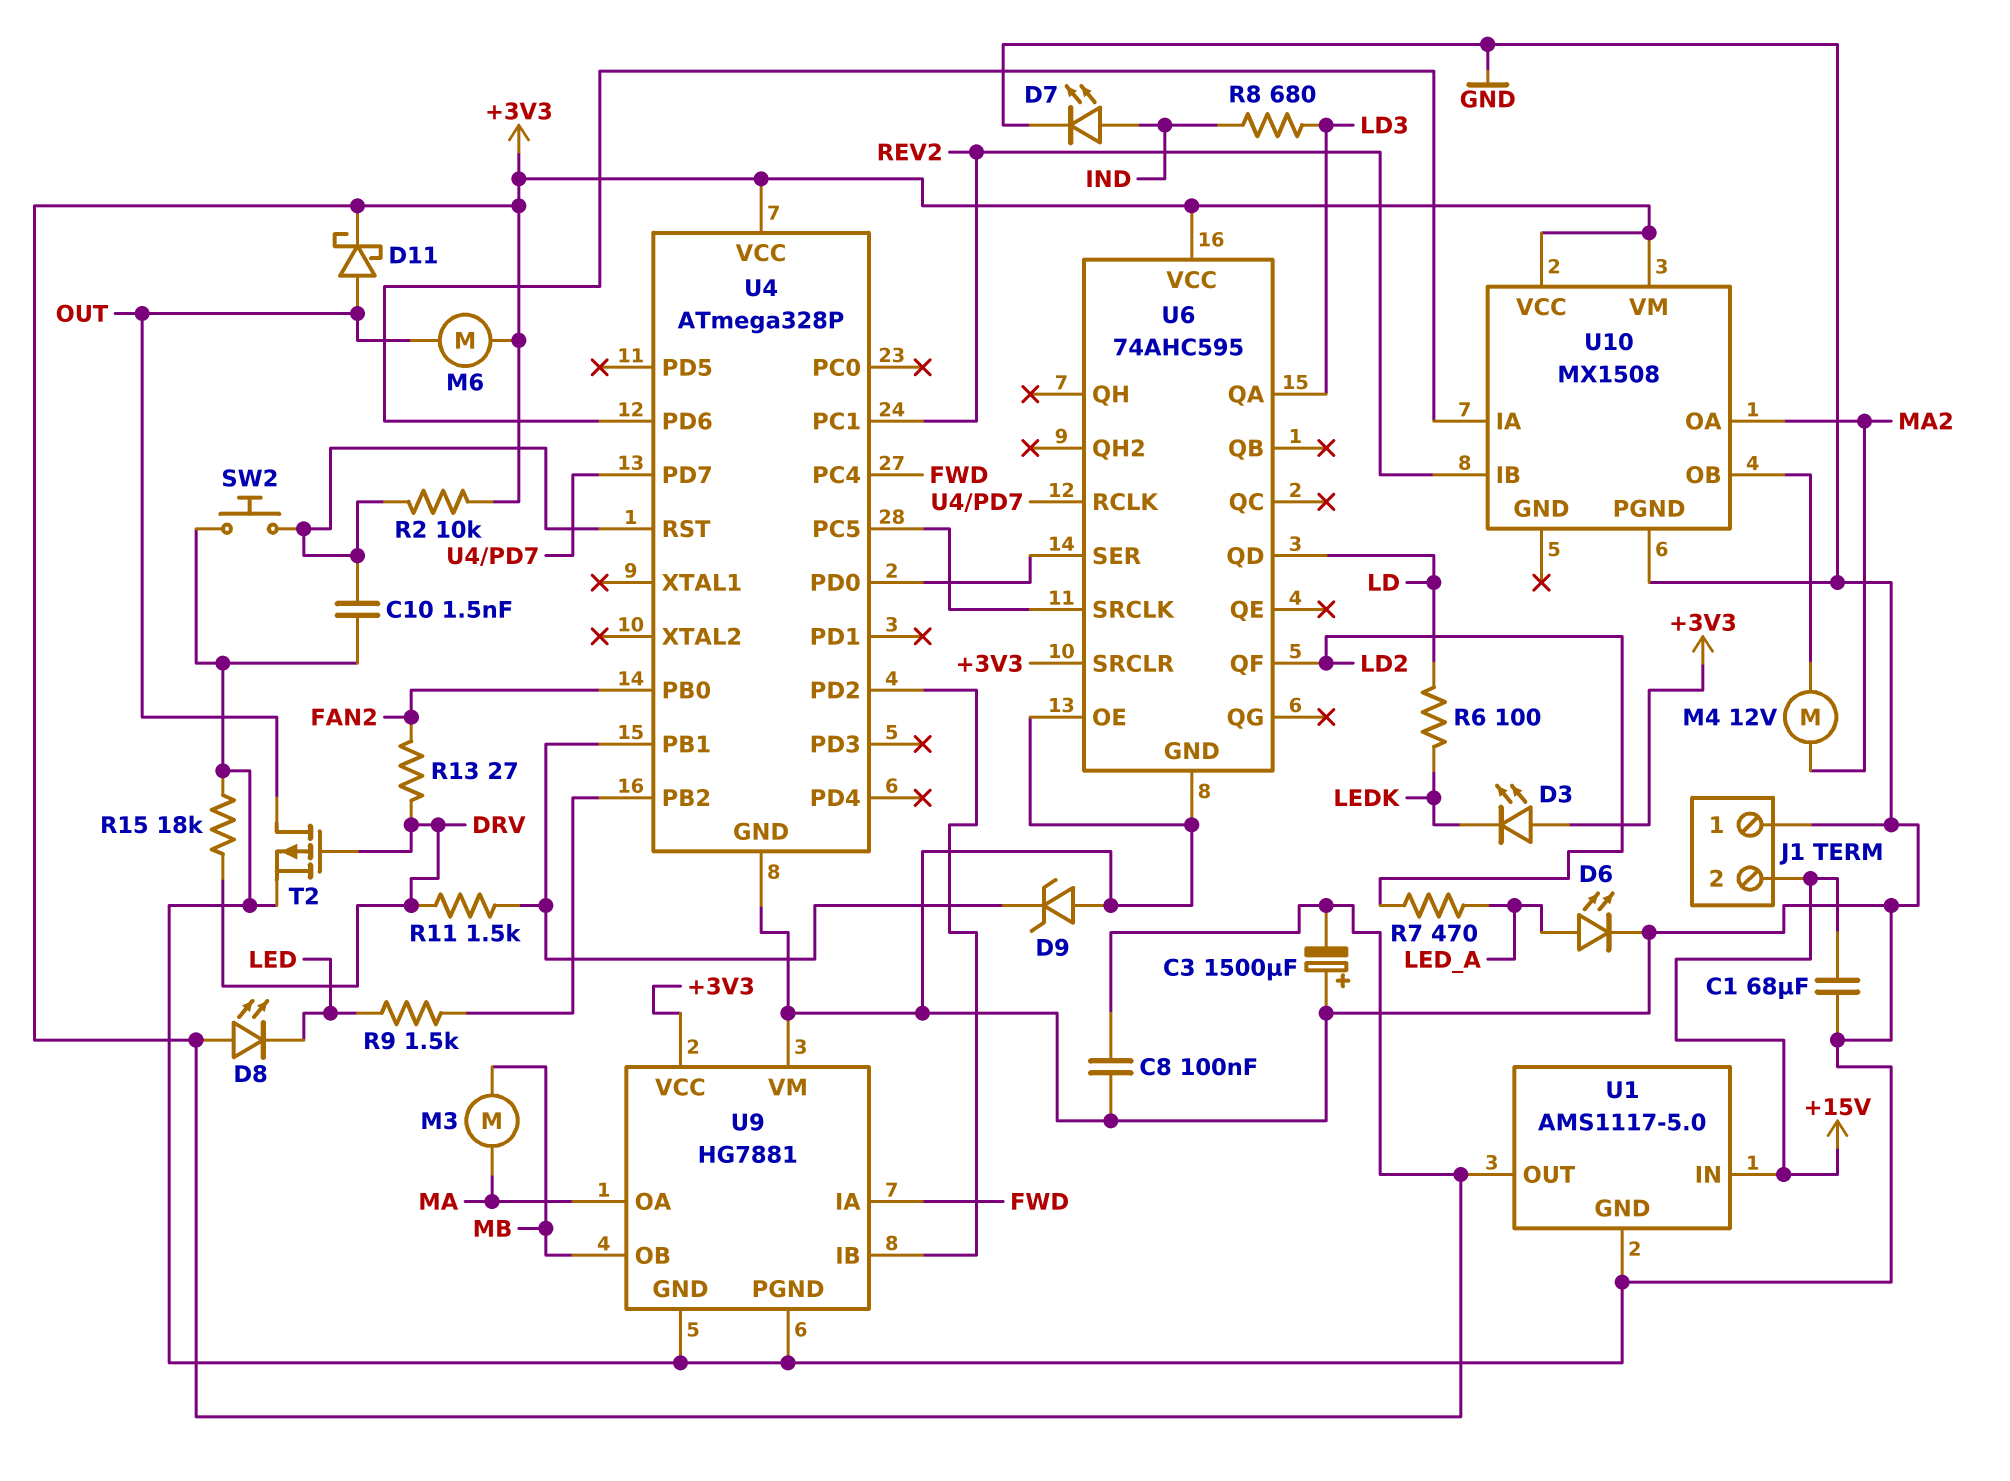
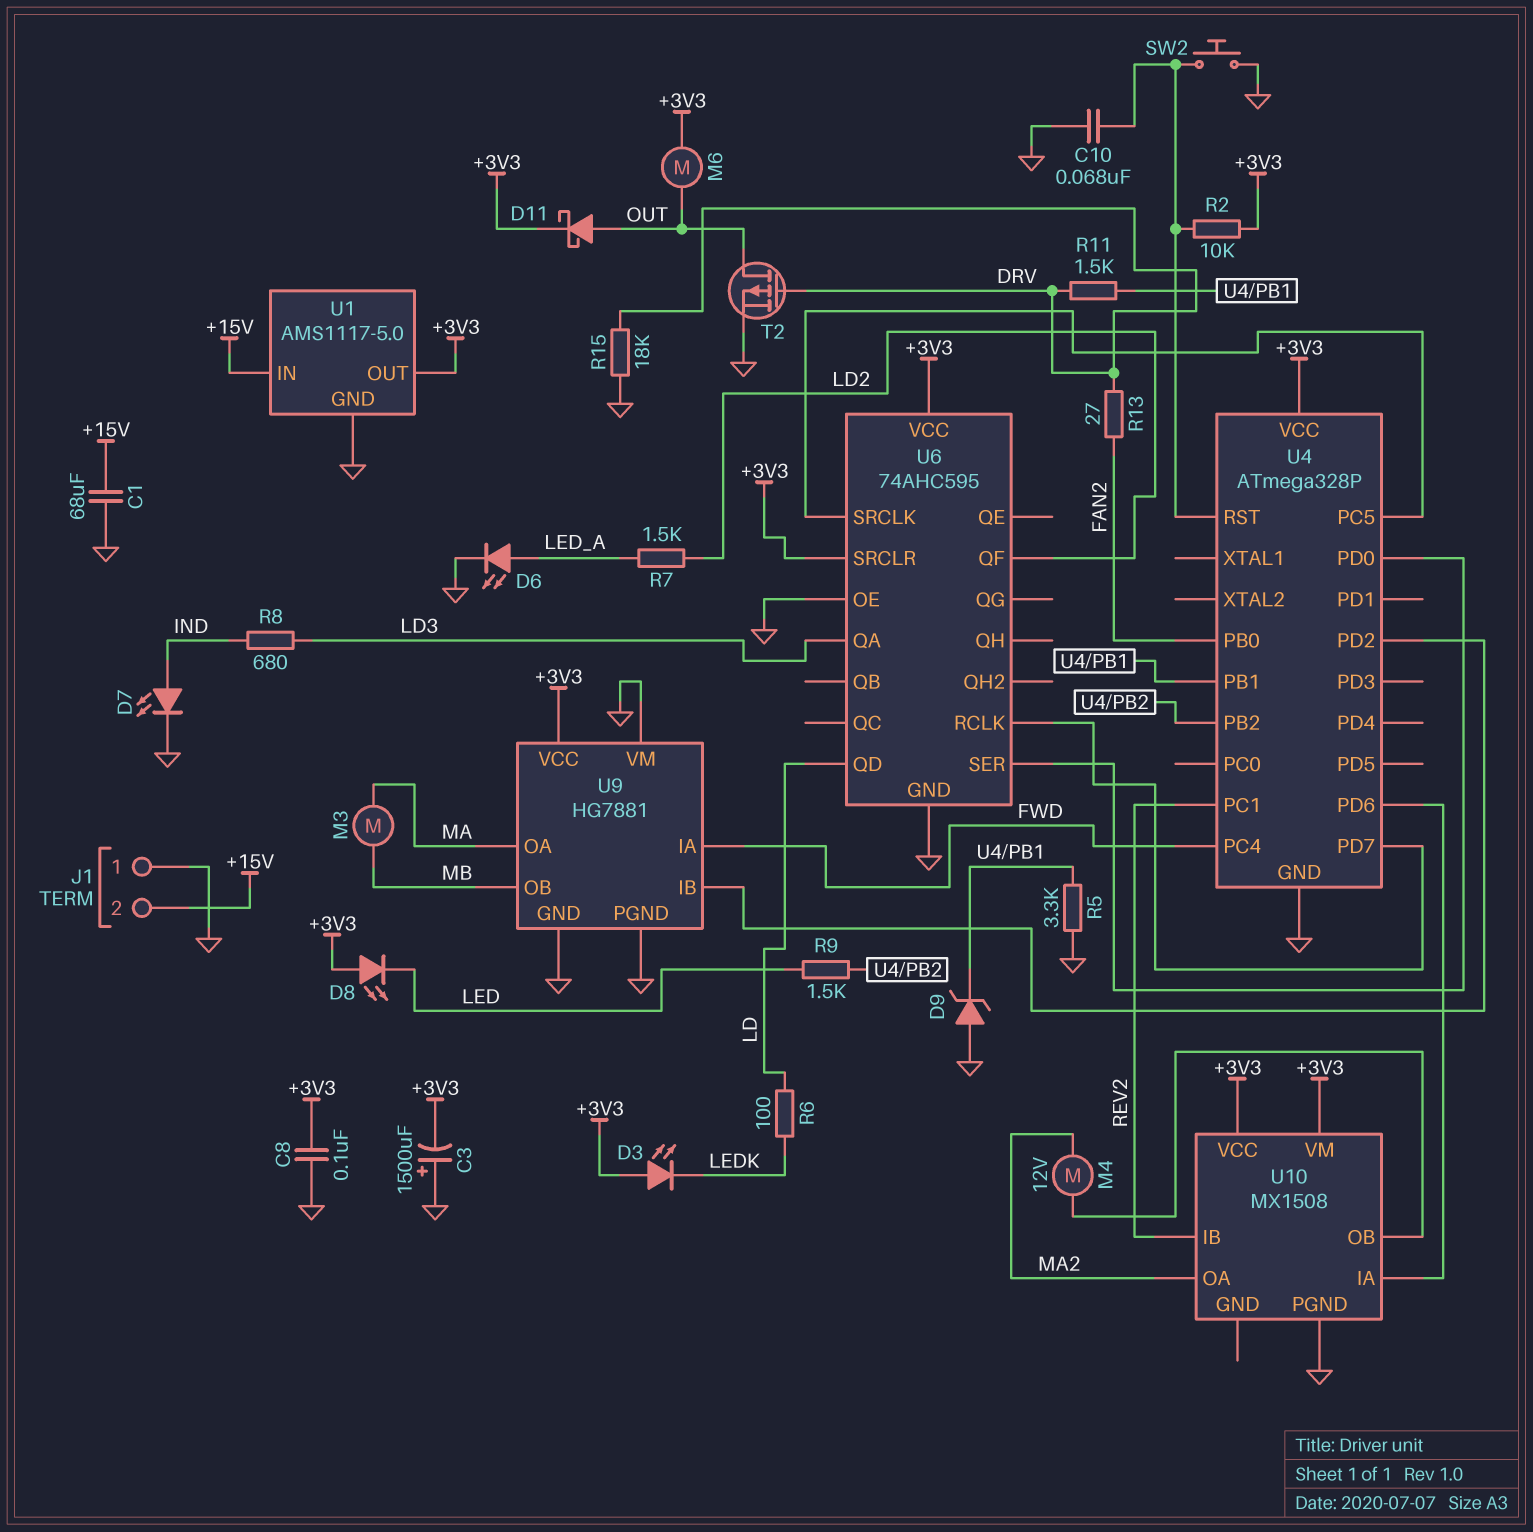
C10: 1.5nF (GND, U4/RST) -> 68nF (GND, U4/RST)
R5: none -> 3.3k (GND, U4/PB1)
R7: 470 (LD2, LED_A) -> 1.5k (LD2, LED_A)

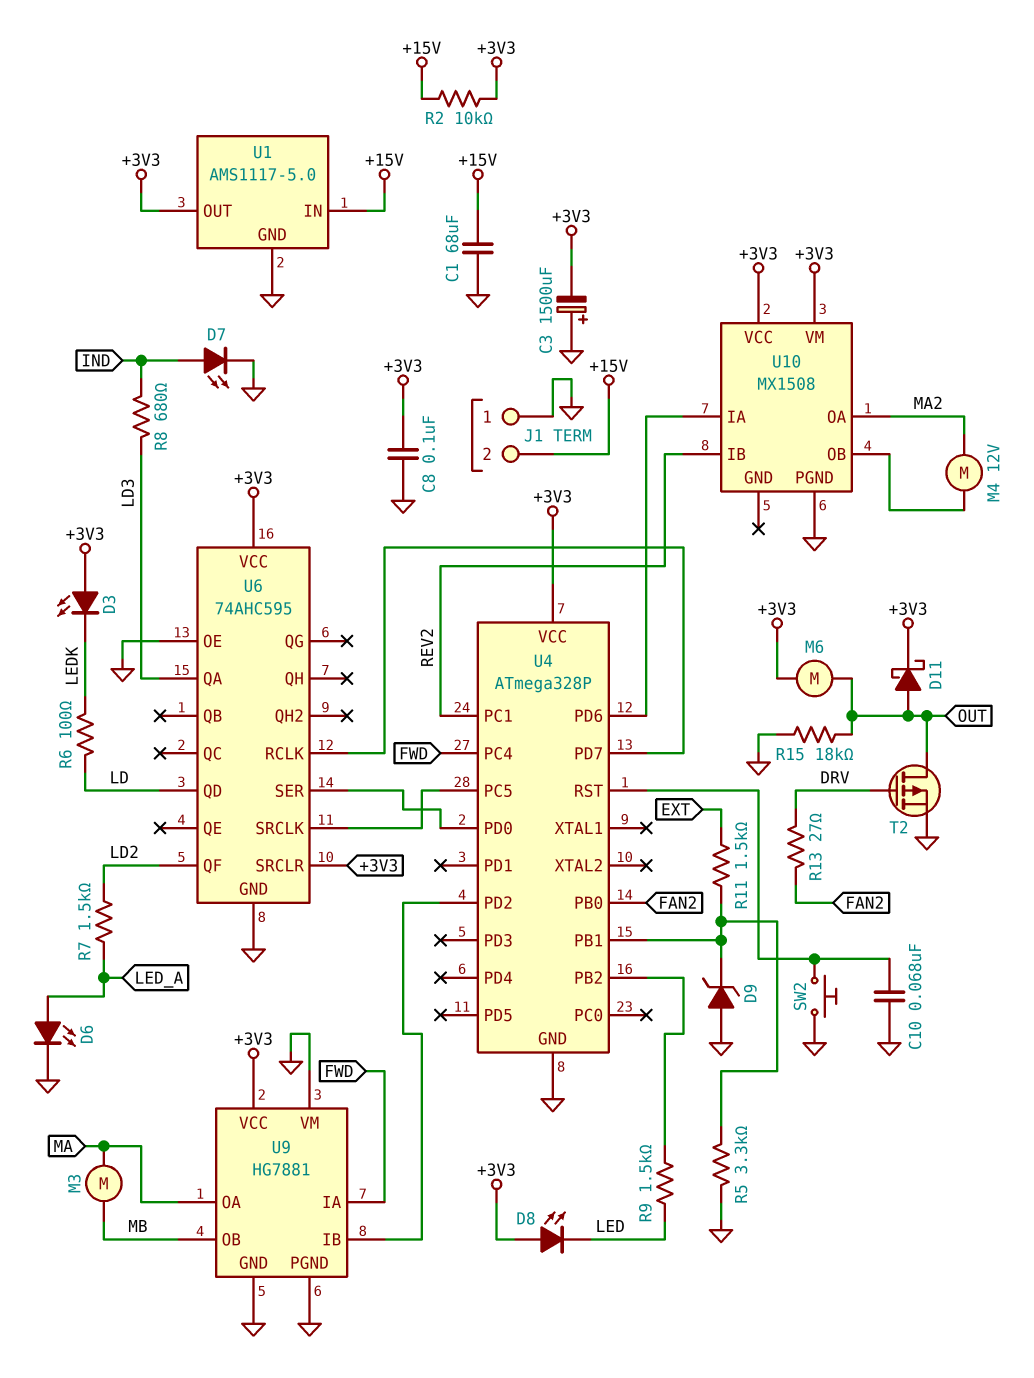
R2: 10k (+3V3, U4/RST) -> 10k (+3V3, +15V)
R11: 1.5k (DRV, U4/PB1) -> 1.5k (EXT, U4/PB1)
R15: 18k (DRV, GND) -> 18k (GND, OUT)

